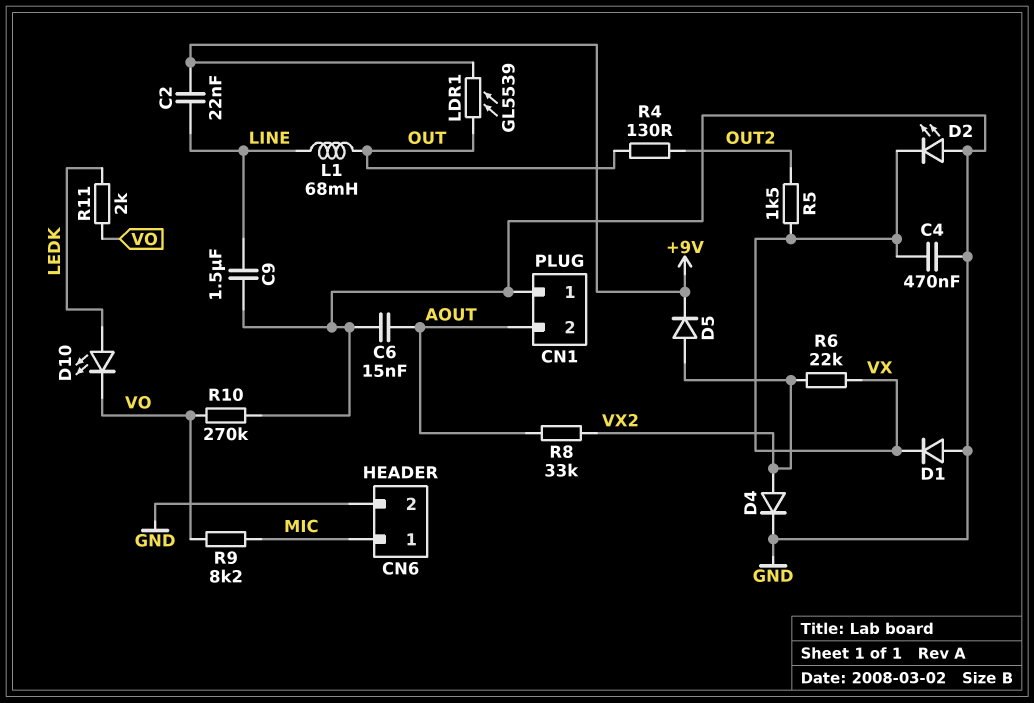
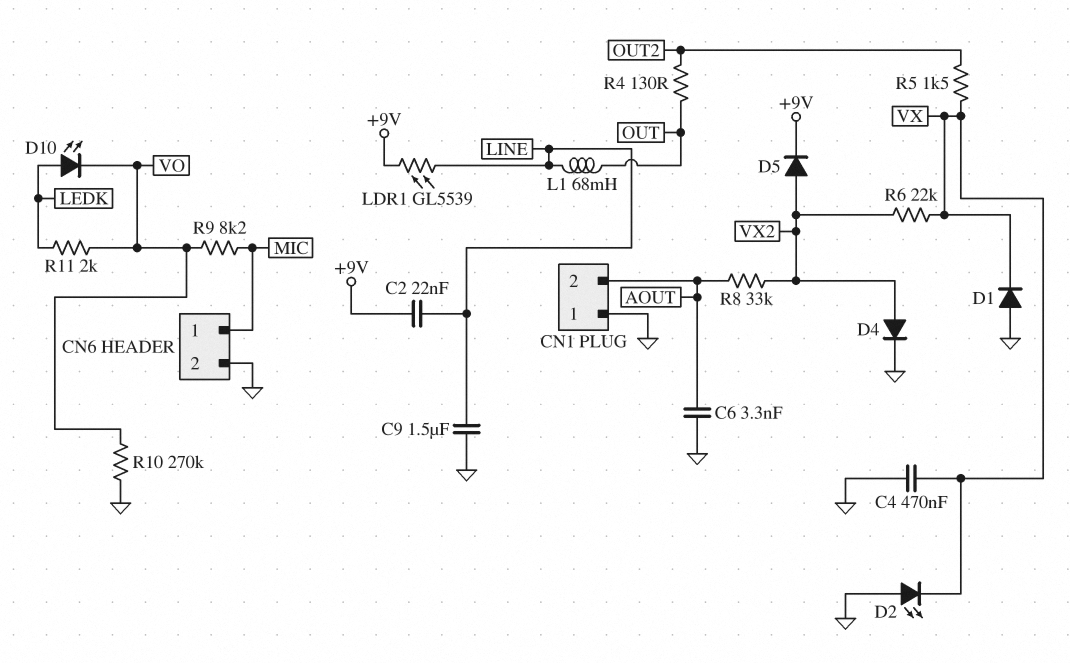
C6: 15nF (AOUT, GND) -> 3.3nF (AOUT, GND)
LDR1: GL5539 (+9V, OUT) -> GL5539 (+9V, LINE)

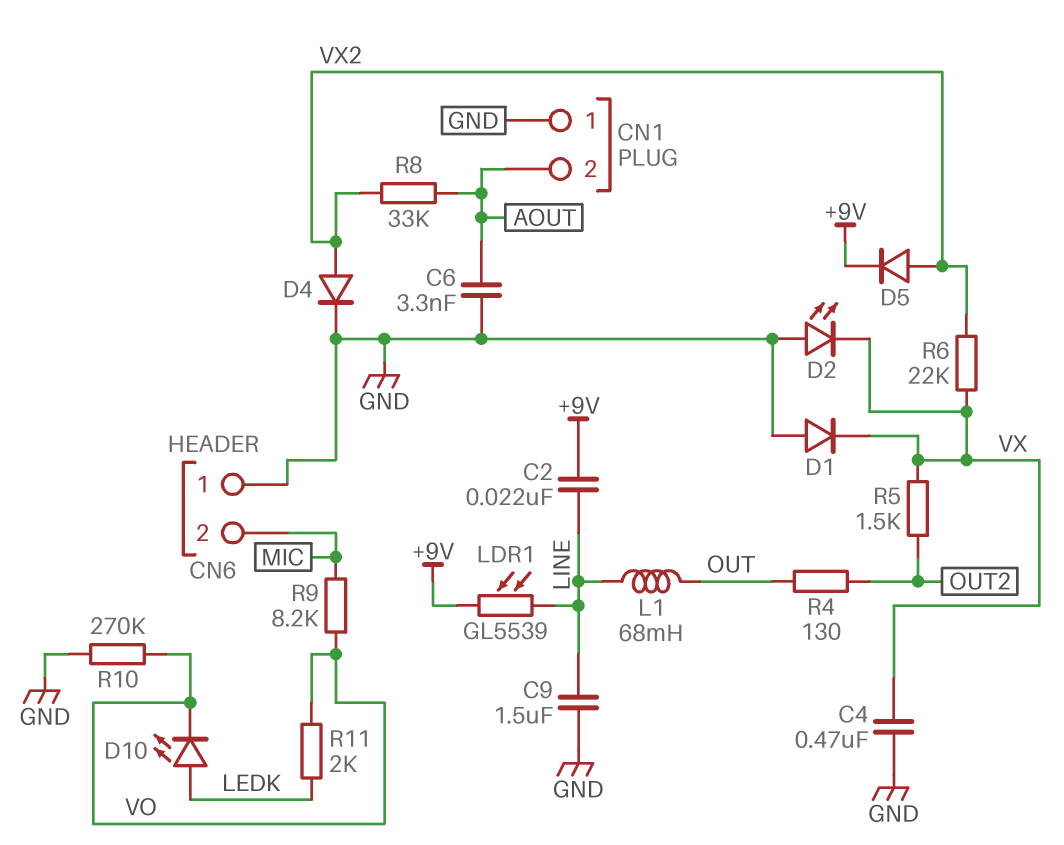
CN6 pin 1: MIC -> GND
CN6 pin 2: GND -> MIC

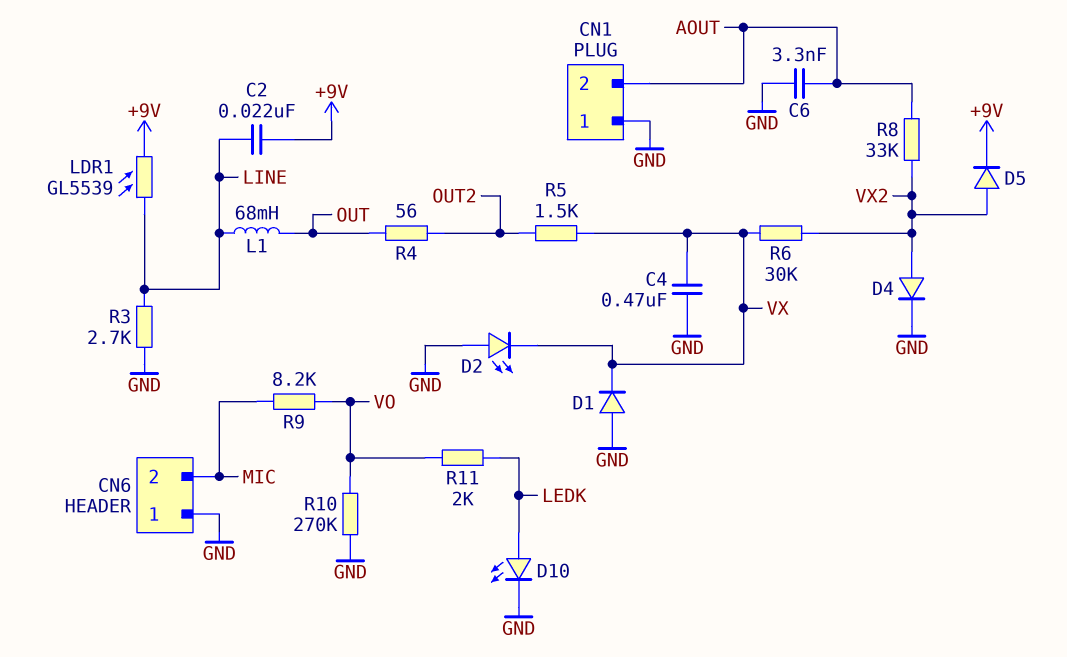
C9: 1.5uF (GND, LINE) -> none
D10: LED (A LEDK, K VO) -> LED (A LEDK, K GND)
R3: none -> 2.7k (GND, LINE)
R4: 130 (OUT, OUT2) -> 56 (OUT, OUT2)
R6: 22k (VX, VX2) -> 30k (VX, VX2)

